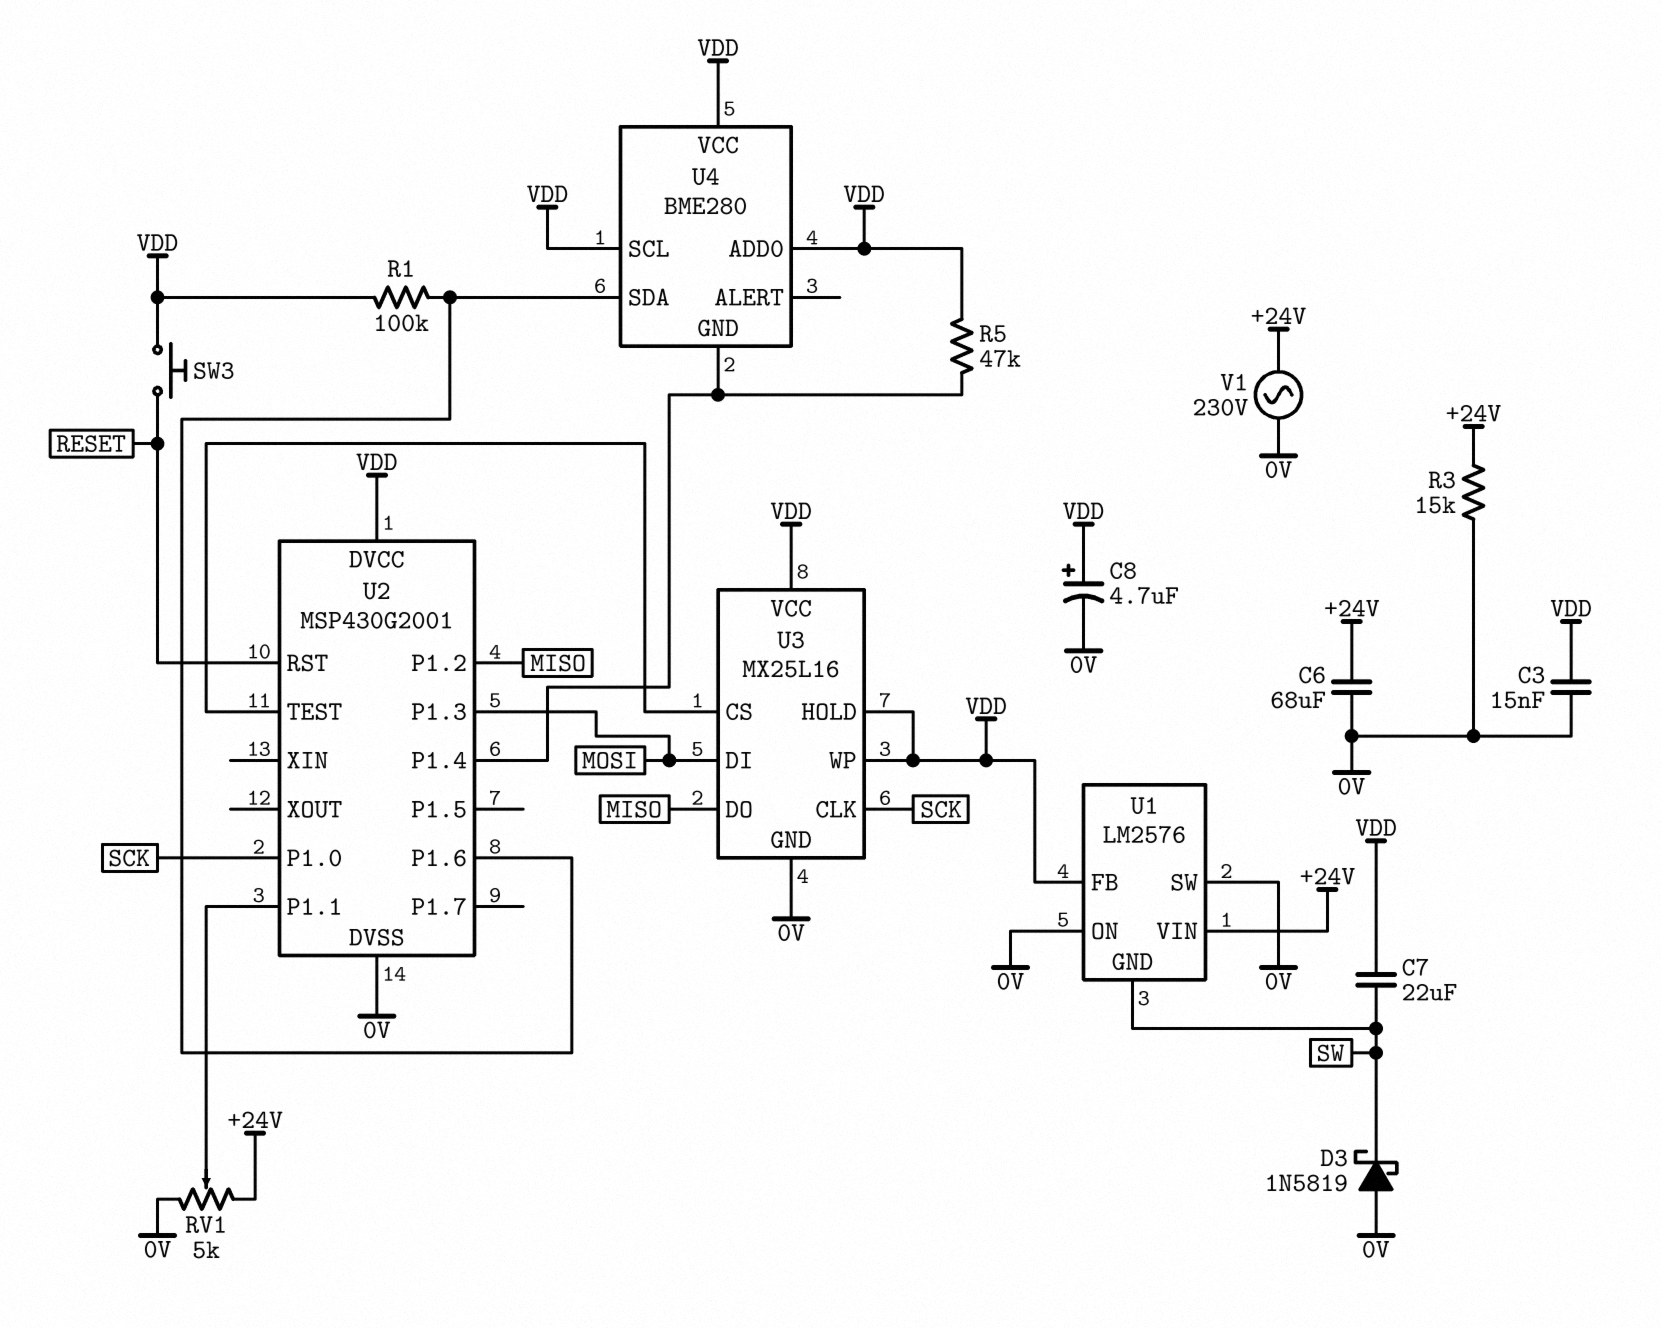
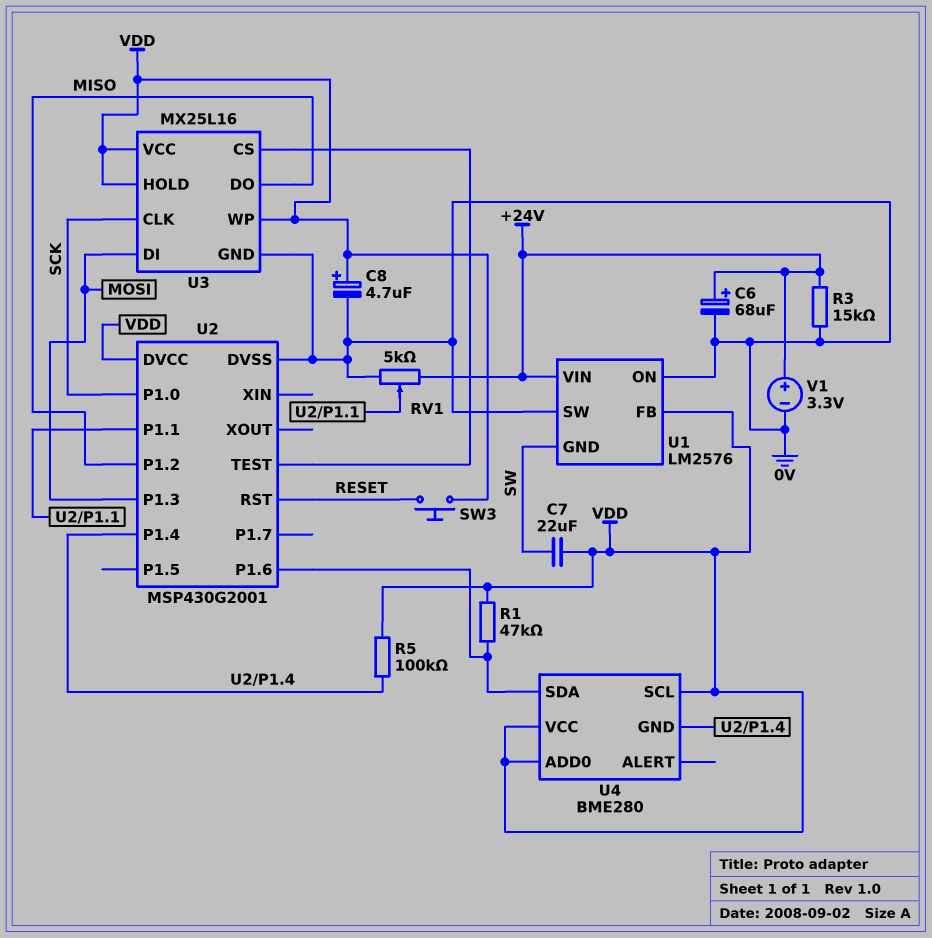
C3: 15nF (0V, VDD) -> none
C6: 68uF (+24V, 0V) -> 68uF (plus +24V, minus 0V)
D3: schottky 1N5819 (A 0V, K SW) -> none
R1: 100k (U2/P1.6, VDD) -> 47k (U2/P1.6, VDD)
R5: 47k (U2/P1.4, VDD) -> 100k (U2/P1.4, VDD)
V1: AC 230V (+24V, 0V) -> 3.3V (plus +24V, minus 0V)

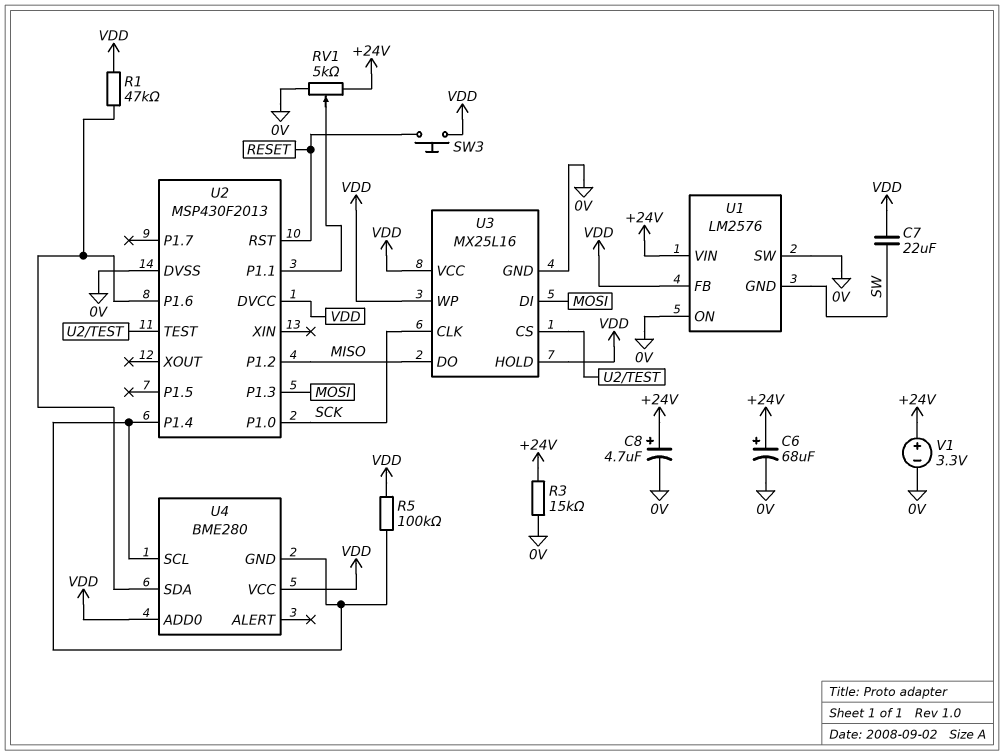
C8: 4.7uF (plus VDD, minus 0V) -> 4.7uF (plus +24V, minus 0V)
U2: MSP430G2001 -> MSP430F2013
U4 pin SCL: VDD -> U2/P1.4

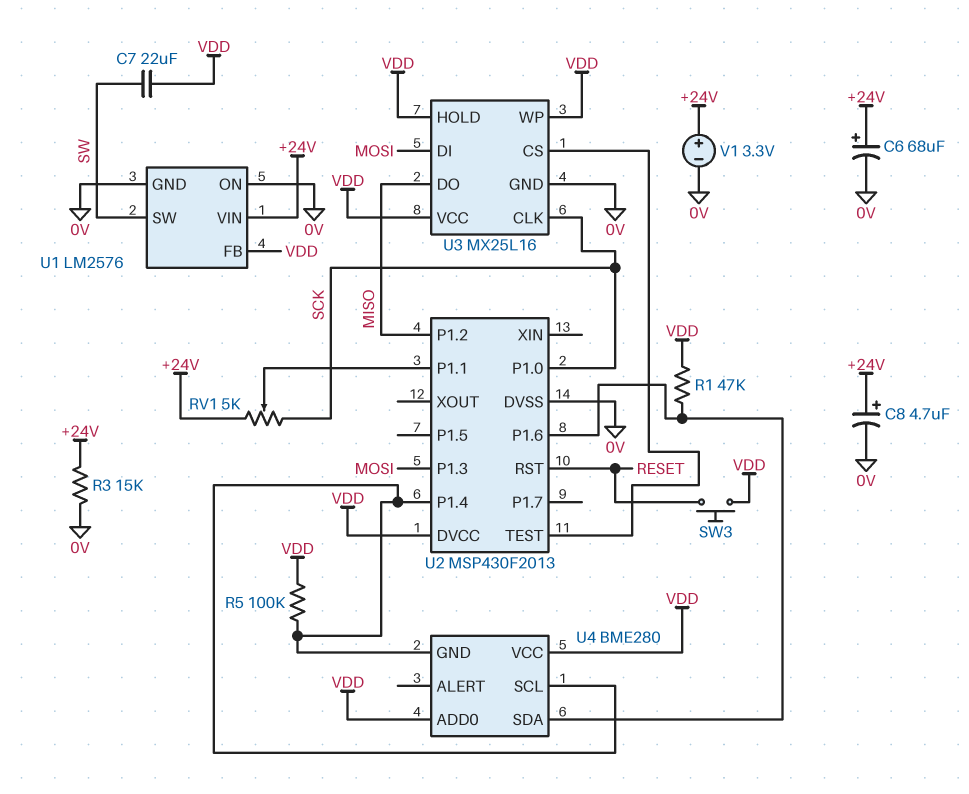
RV1: 5k (+24V, 0V, wiper U2/P1.1) -> 5k (+24V, SCK, wiper U2/P1.1)
U1 pin GND: SW -> 0V
U1 pin SW: 0V -> SW

